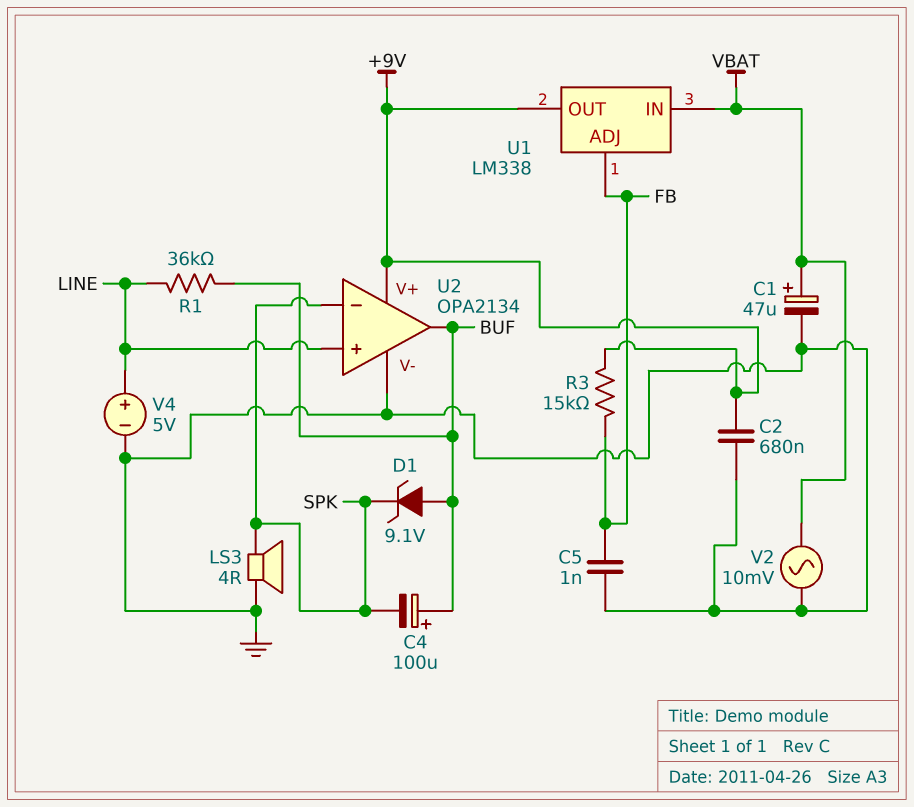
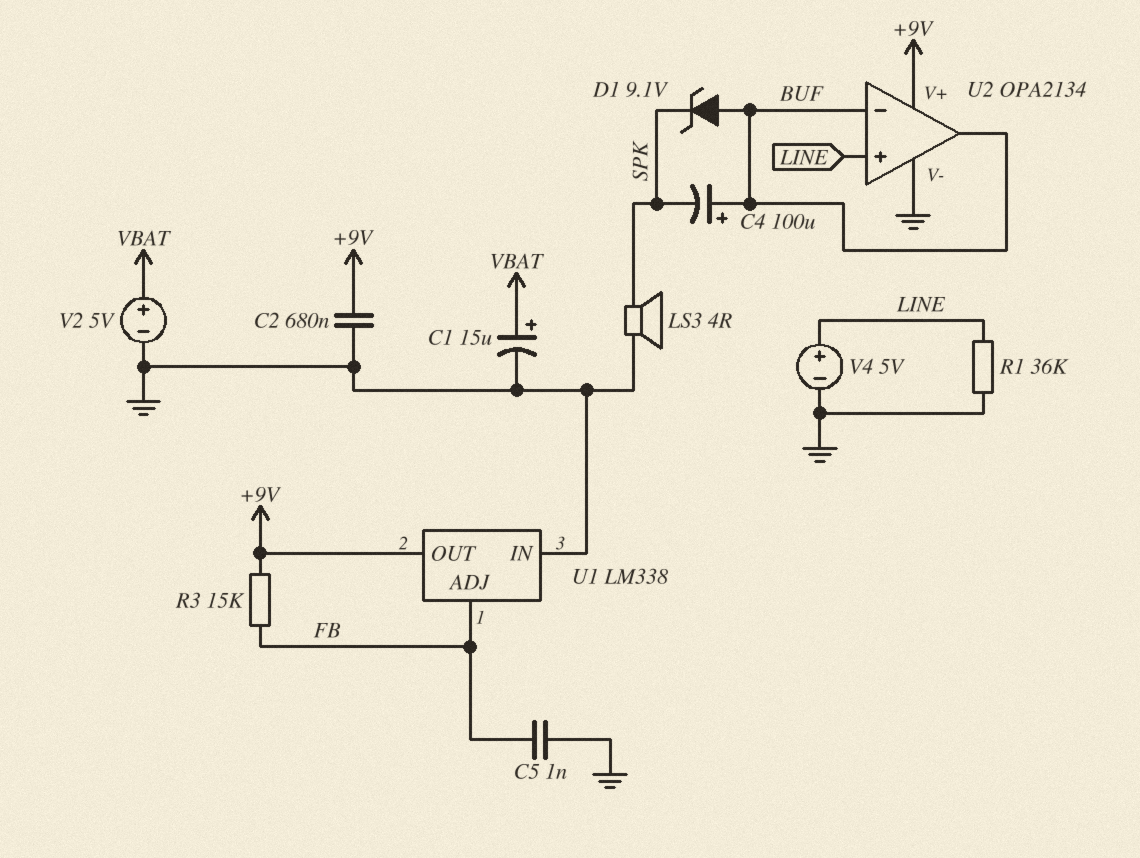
C1: 47uF (plus VBAT, minus GND) -> 15uF (plus VBAT, minus GND)
R1: 36k (BUF, LINE) -> 36k (GND, LINE)
U1 pin IN: VBAT -> GND
U2 pin in-: SPK -> BUF
V2: AC 10mV (GND, VBAT) -> 5V (plus VBAT, minus GND)

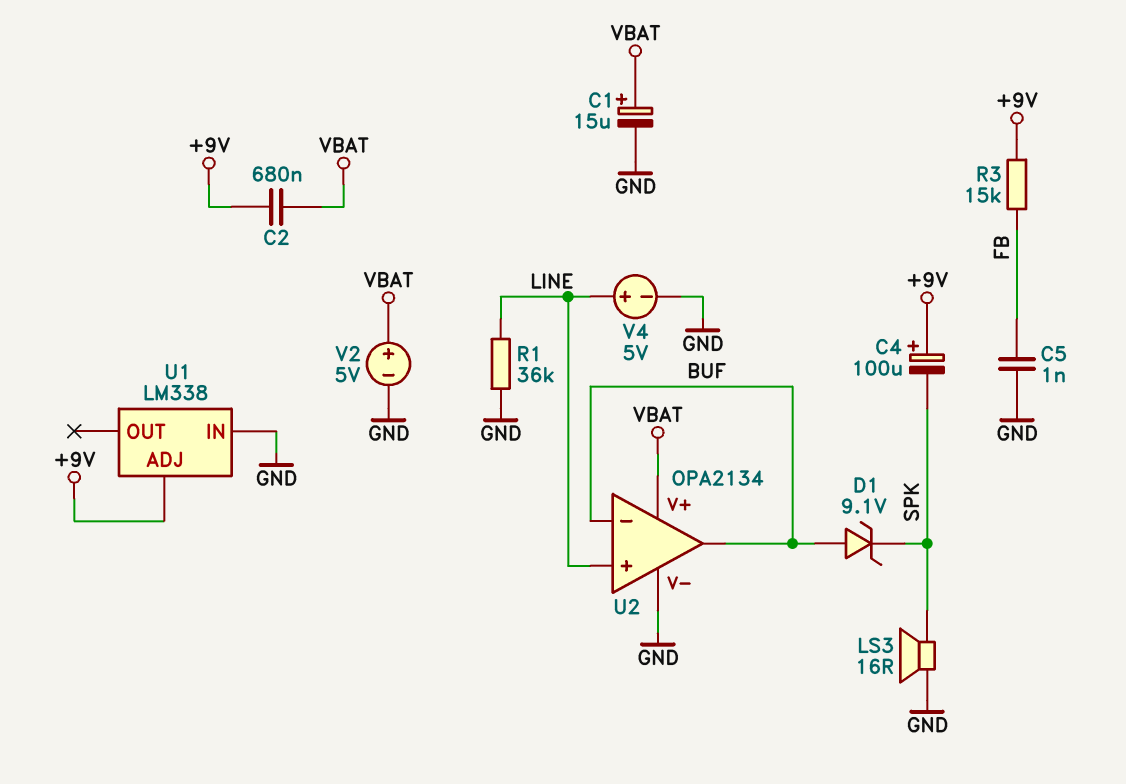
C2: 680nF (+9V, GND) -> 680nF (+9V, VBAT)
C4: 100uF (plus BUF, minus SPK) -> 100uF (plus +9V, minus SPK)
LS3: speaker 4R (GND, SPK) -> speaker 16R (GND, SPK)
U1 pin ADJ: FB -> +9V
U1 pin OUT: +9V -> none
U2 pin V+: +9V -> VBAT

